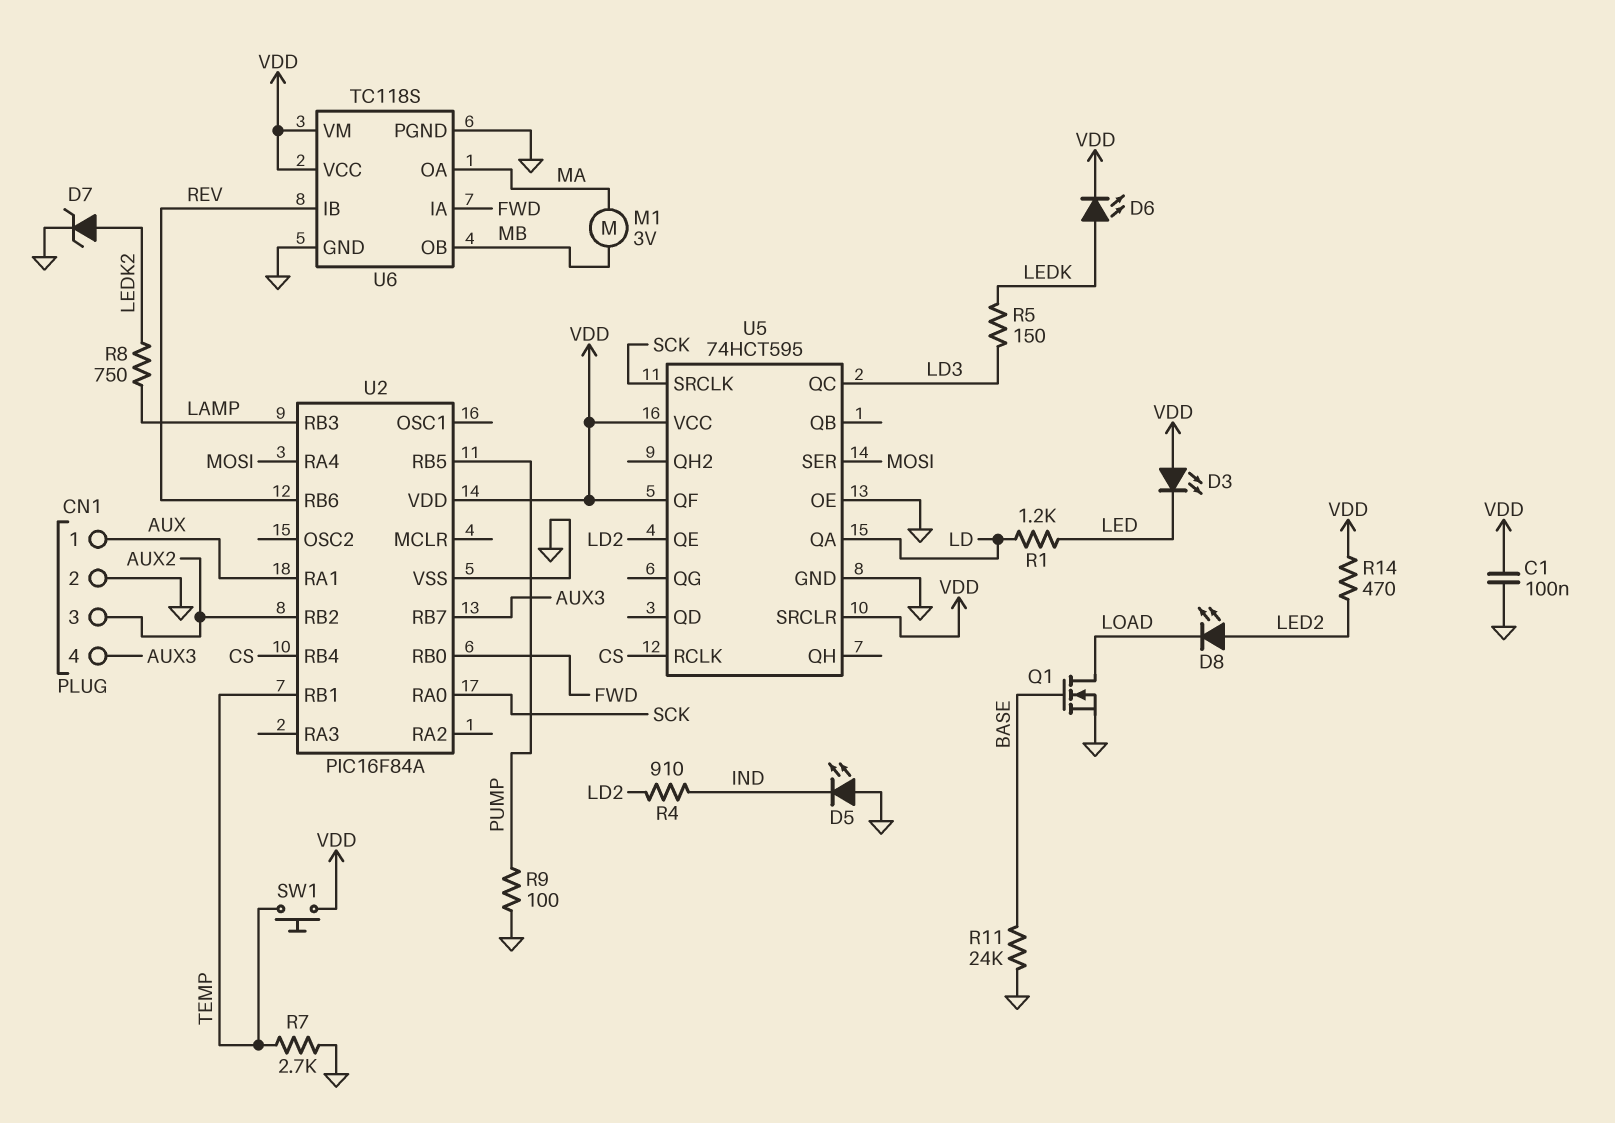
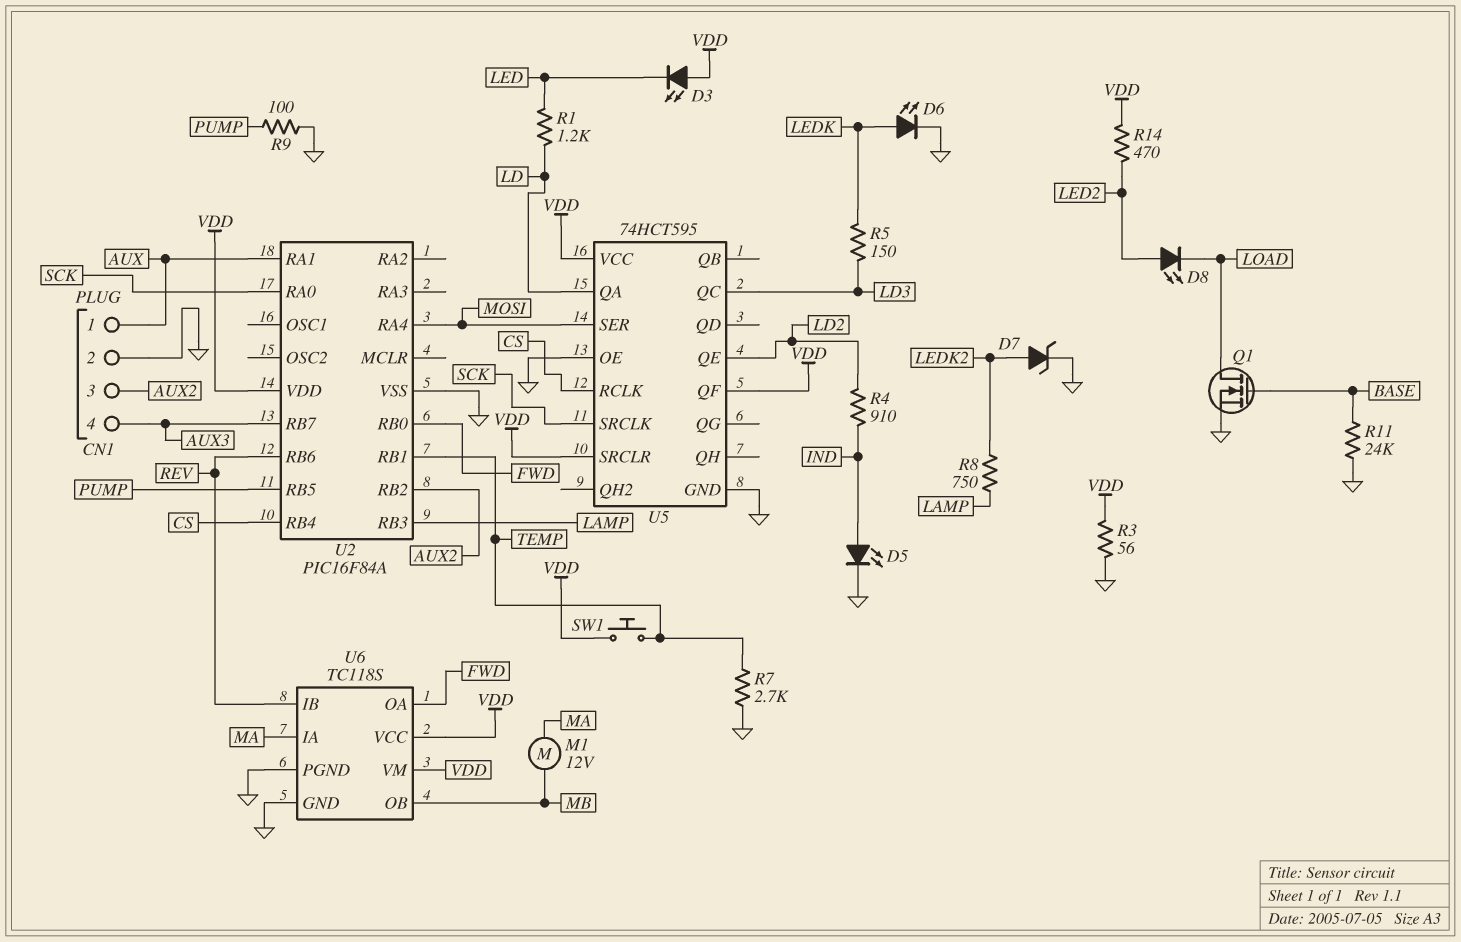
C1: 100nF (GND, VDD) -> none
D5: LED (A GND, K IND) -> LED (A IND, K GND)
D6: LED (A LEDK, K VDD) -> LED (A LEDK, K GND)
M1: motor 3V (MA, MB) -> motor 12V (MA, MB)
R3: none -> 56 (GND, VDD)
U6 pin IA: FWD -> MA
U6 pin OA: MA -> FWD

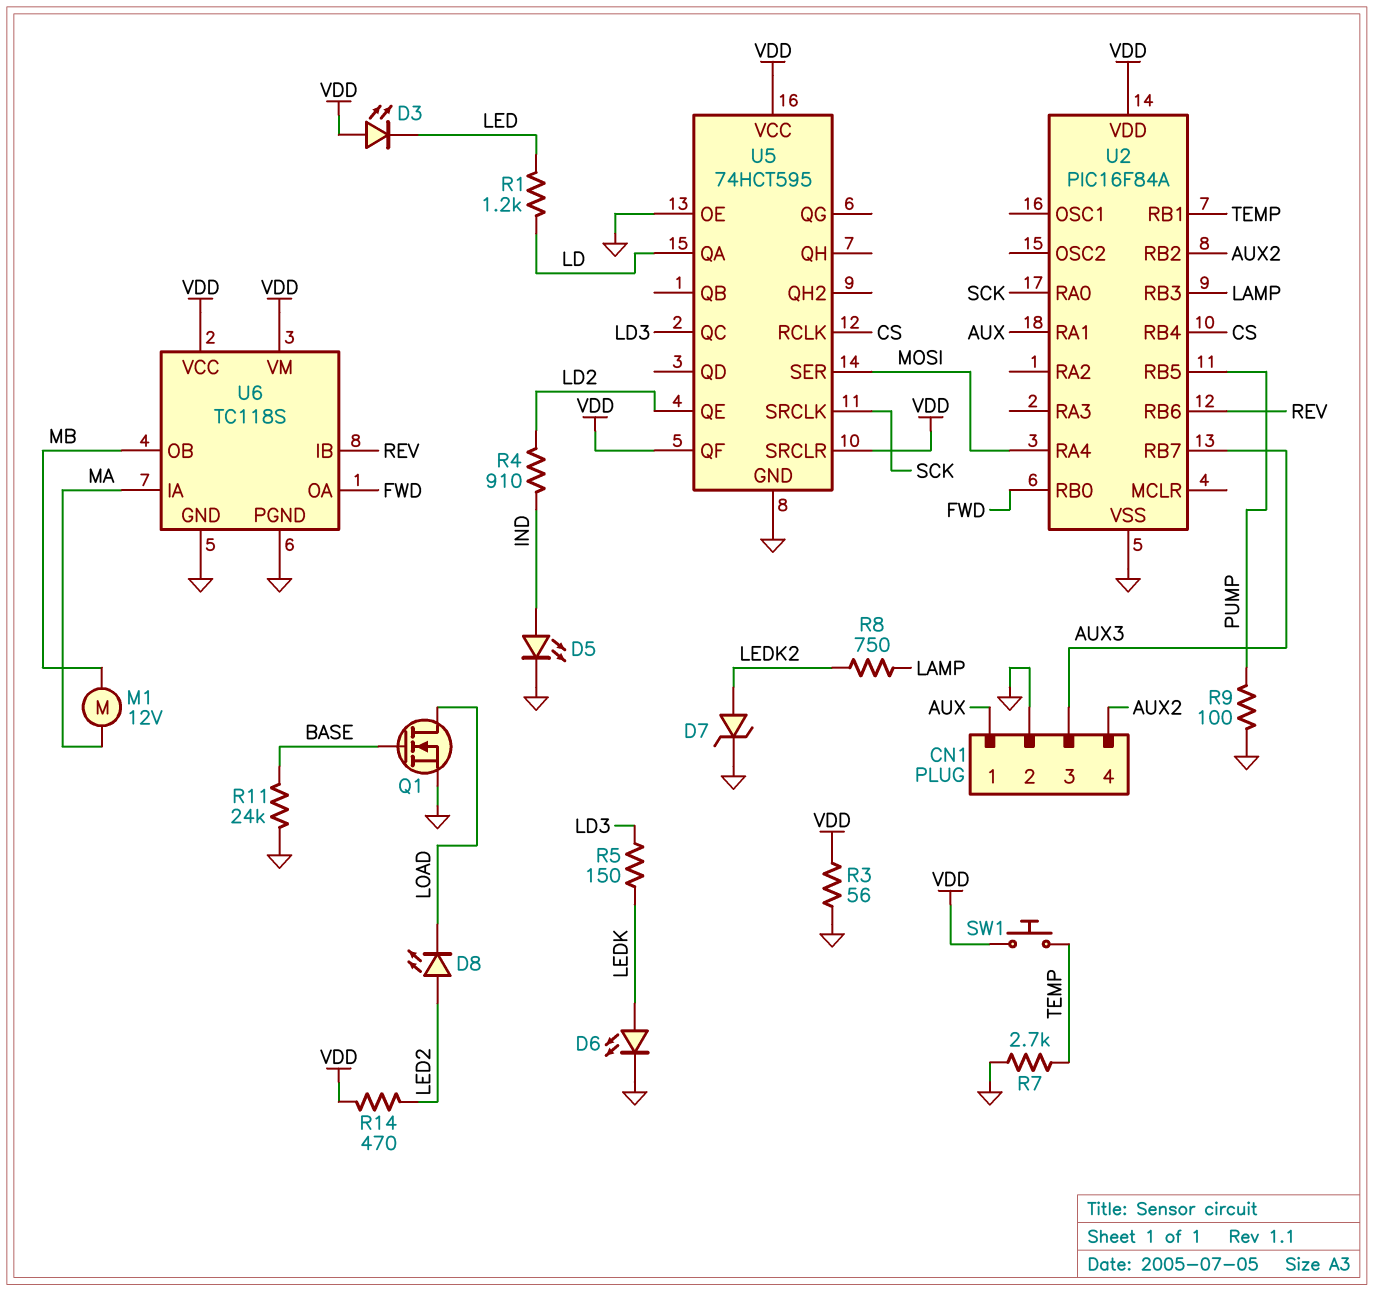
CN1 pin 3: AUX2 -> AUX3
CN1 pin 4: AUX3 -> AUX2

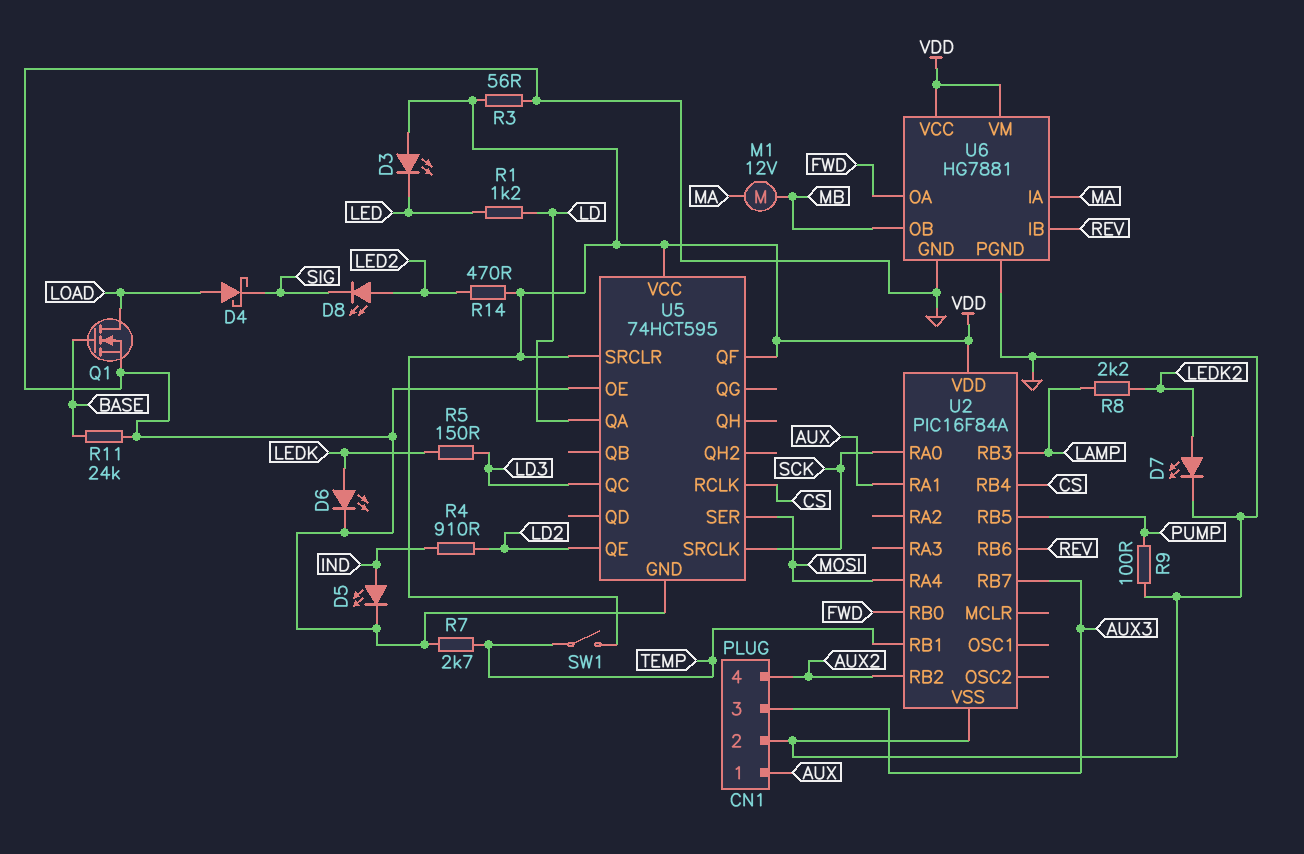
D4: none -> schottky (A LOAD, K SIG)
D7: zener (A LEDK2, K GND) -> LED (A LEDK2, K GND)
D8: LED (A LED2, K LOAD) -> LED (A LED2, K SIG)
R8: 750 (LAMP, LEDK2) -> 2.2k (LAMP, LEDK2)
SW1: button (TEMP, VDD) -> switch (TEMP, VDD)
U6: TC118S -> HG7881

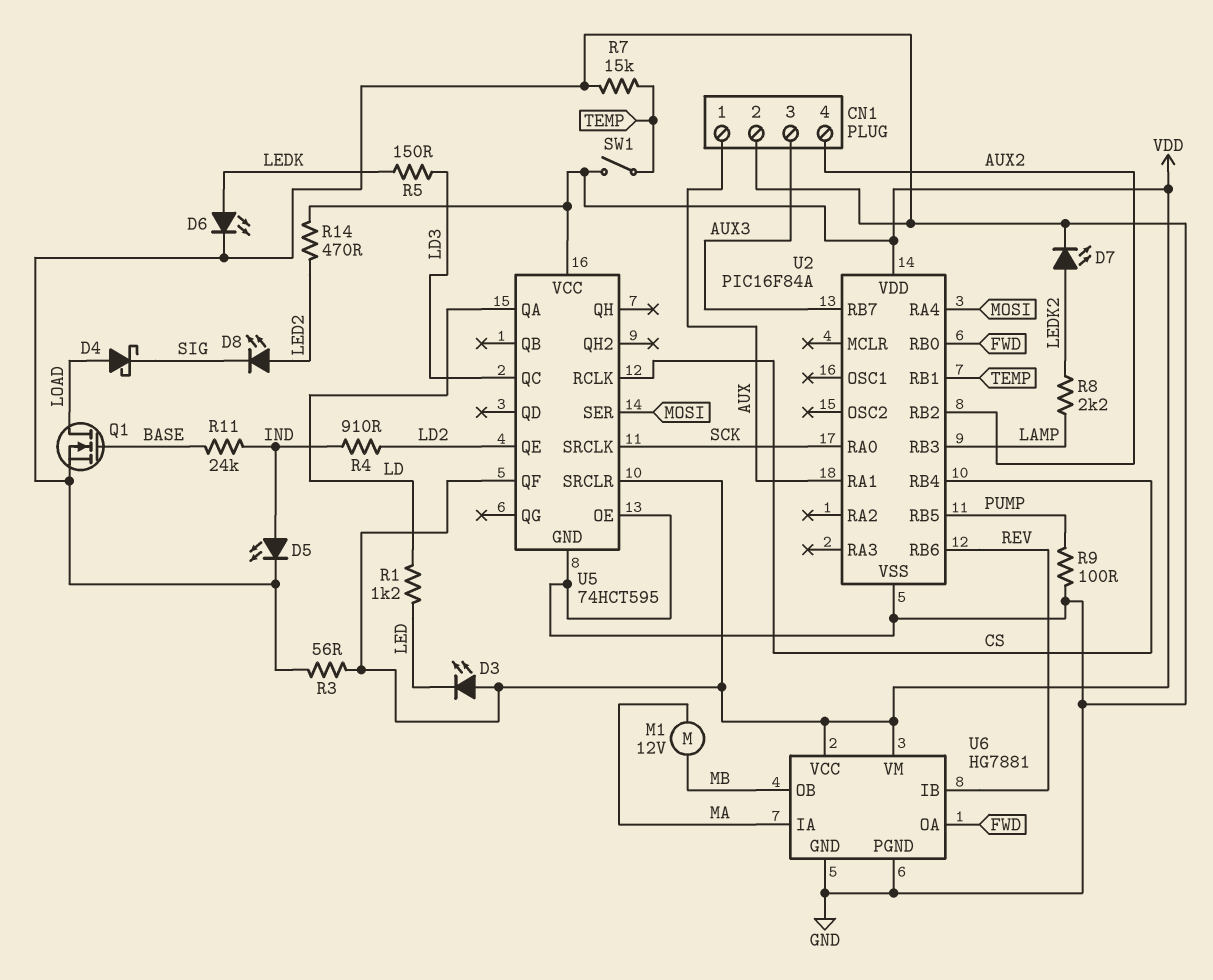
R7: 2.7k (GND, TEMP) -> 15k (GND, TEMP)
R11: 24k (BASE, GND) -> 24k (BASE, IND)

